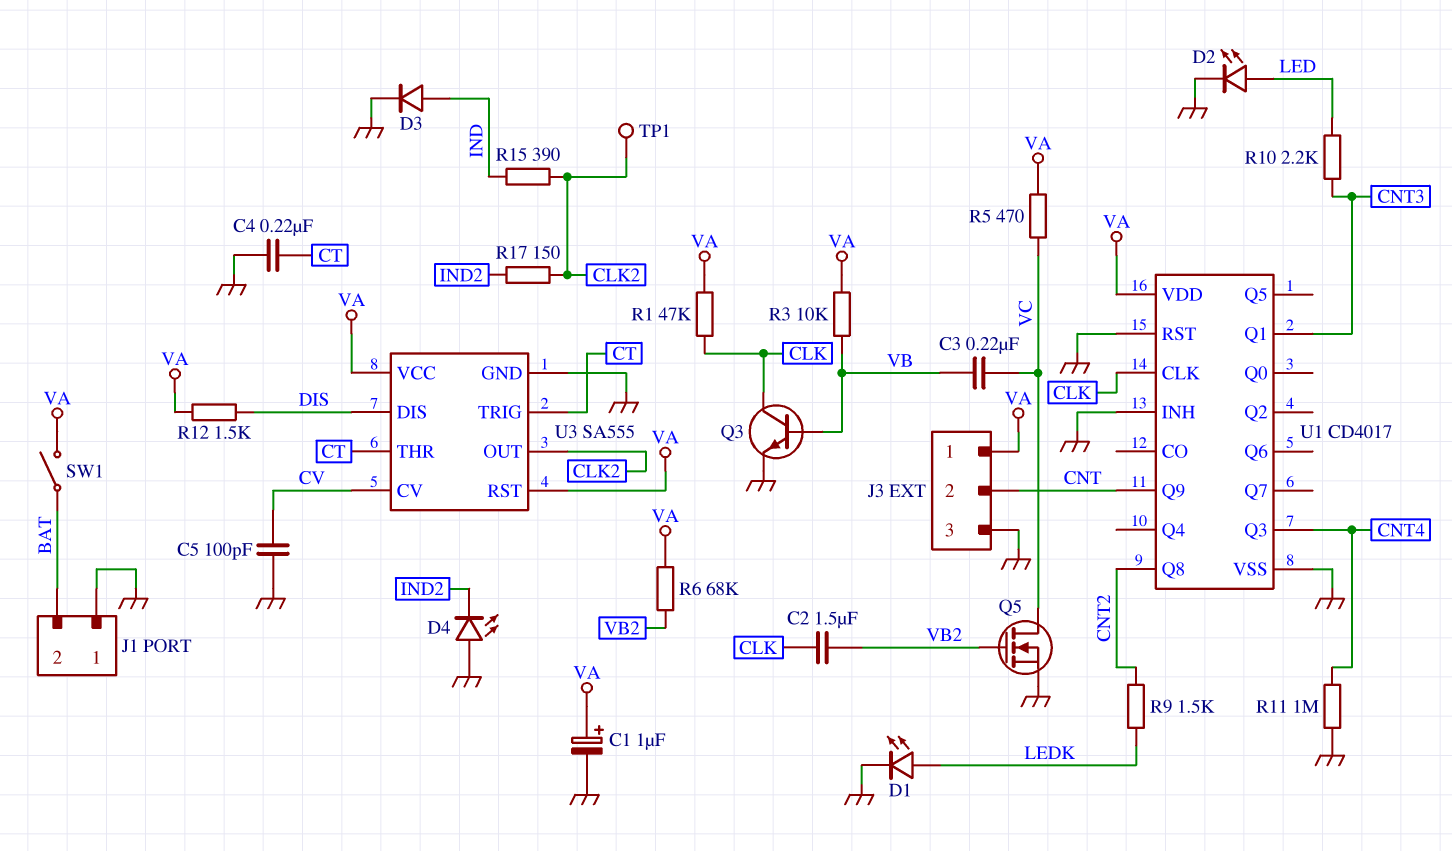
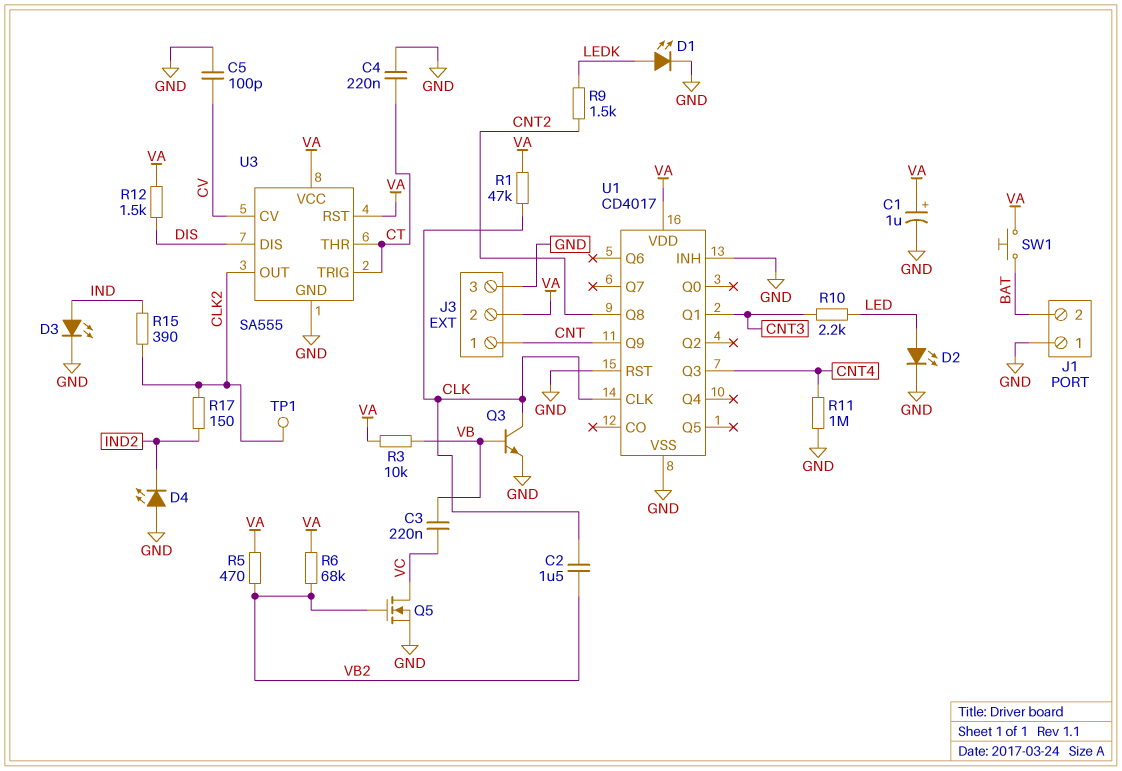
D3: diode (A IND, K GND) -> LED (A IND, K GND)
J3 pin 1: VA -> CNT
J3 pin 2: CNT -> VA
R5: 470 (VA, VC) -> 470 (VA, VB2)
SW1: switch (BAT, VA) -> button (BAT, VA)

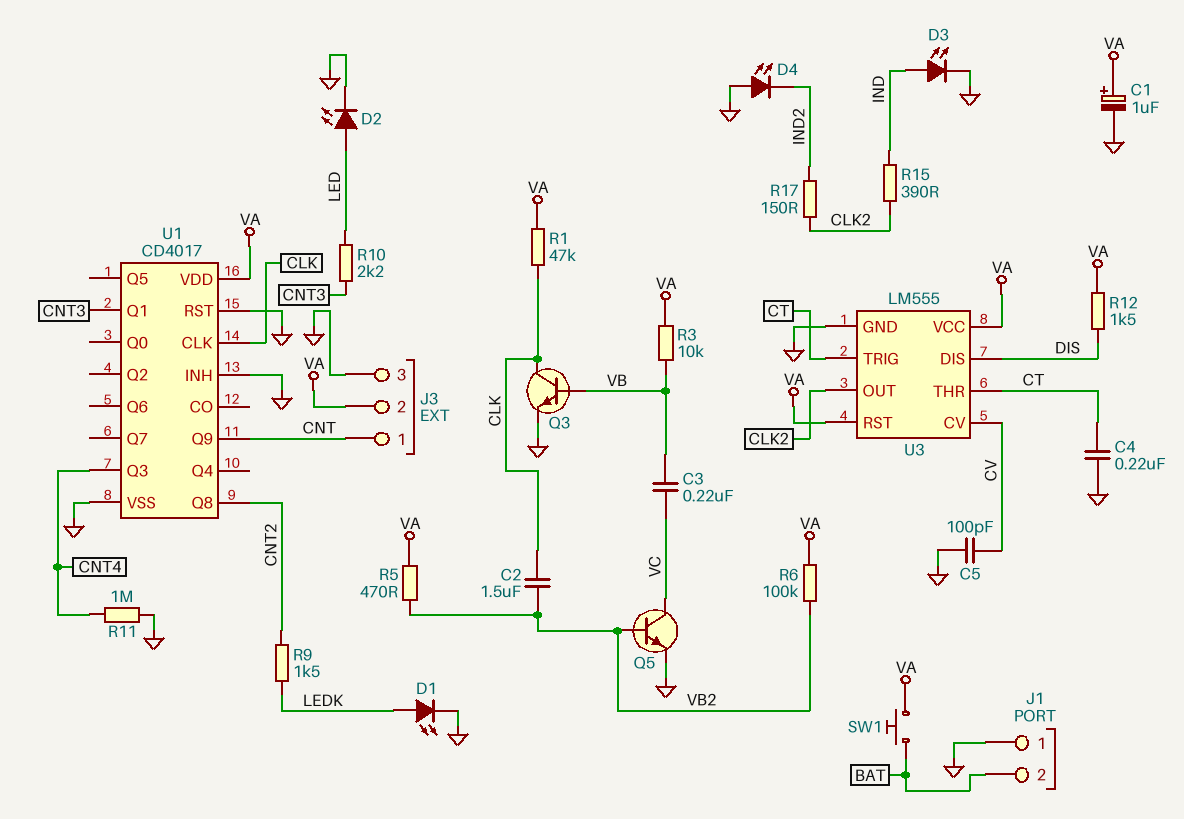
Q5: NMOS (G VB2, D VC, S GND) -> NPN (B VB2, C VC, E GND)
R6: 68k (VA, VB2) -> 100k (VA, VB2)
TP1: test point (CLK2) -> none
U3: SA555 -> LM555

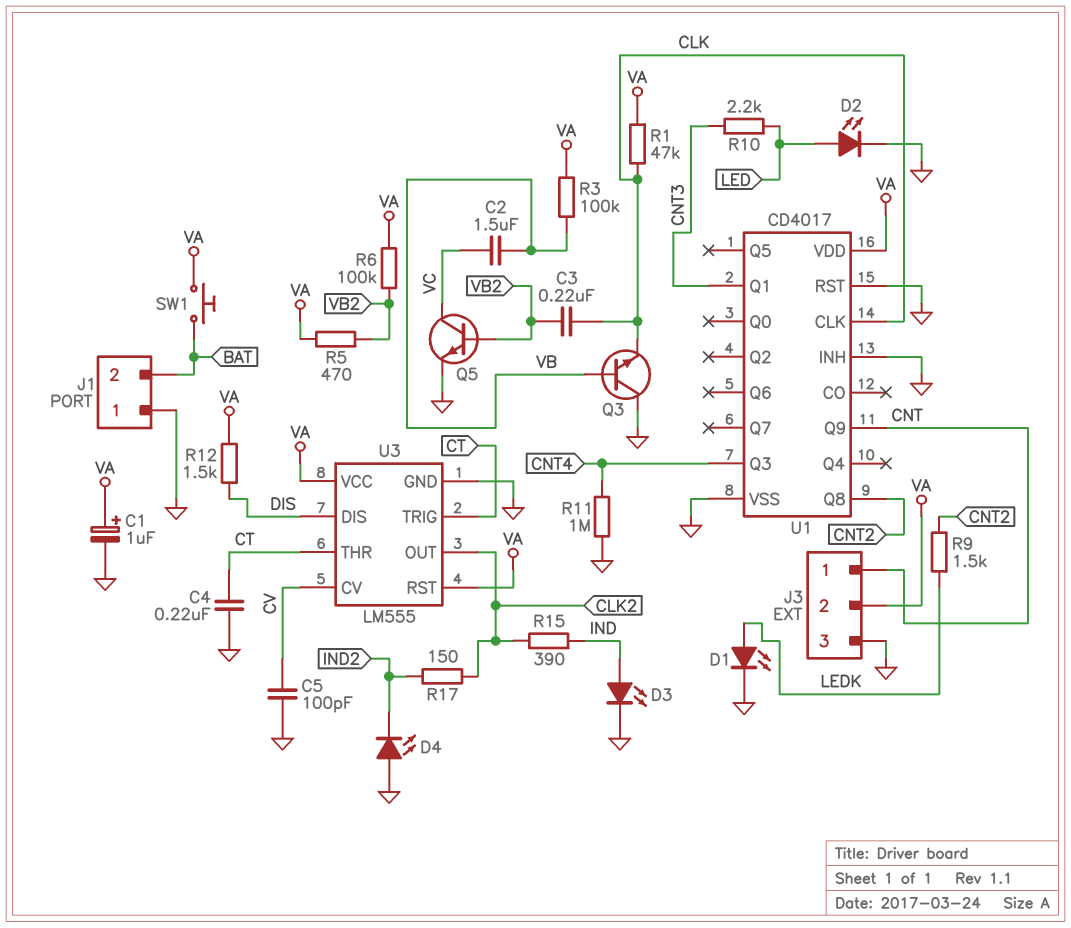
C2: 1.5uF (CLK, VB2) -> 1.5uF (VB, VC)
C3: 220nF (VB, VC) -> 220nF (CLK, VB2)
Q3: NPN (B VB, C CLK, E GND) -> NPN (B VB, C GND, E CLK)
R3: 10k (VA, VB) -> 100k (VA, VB)

